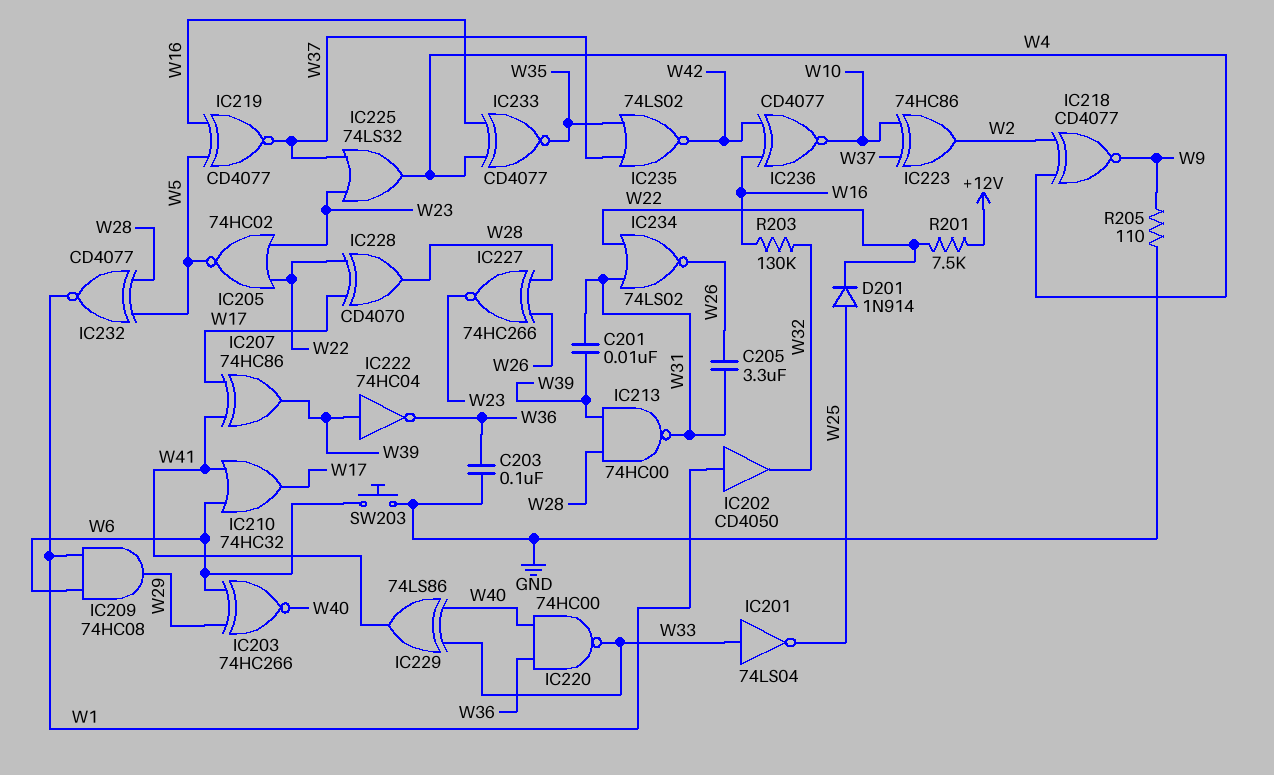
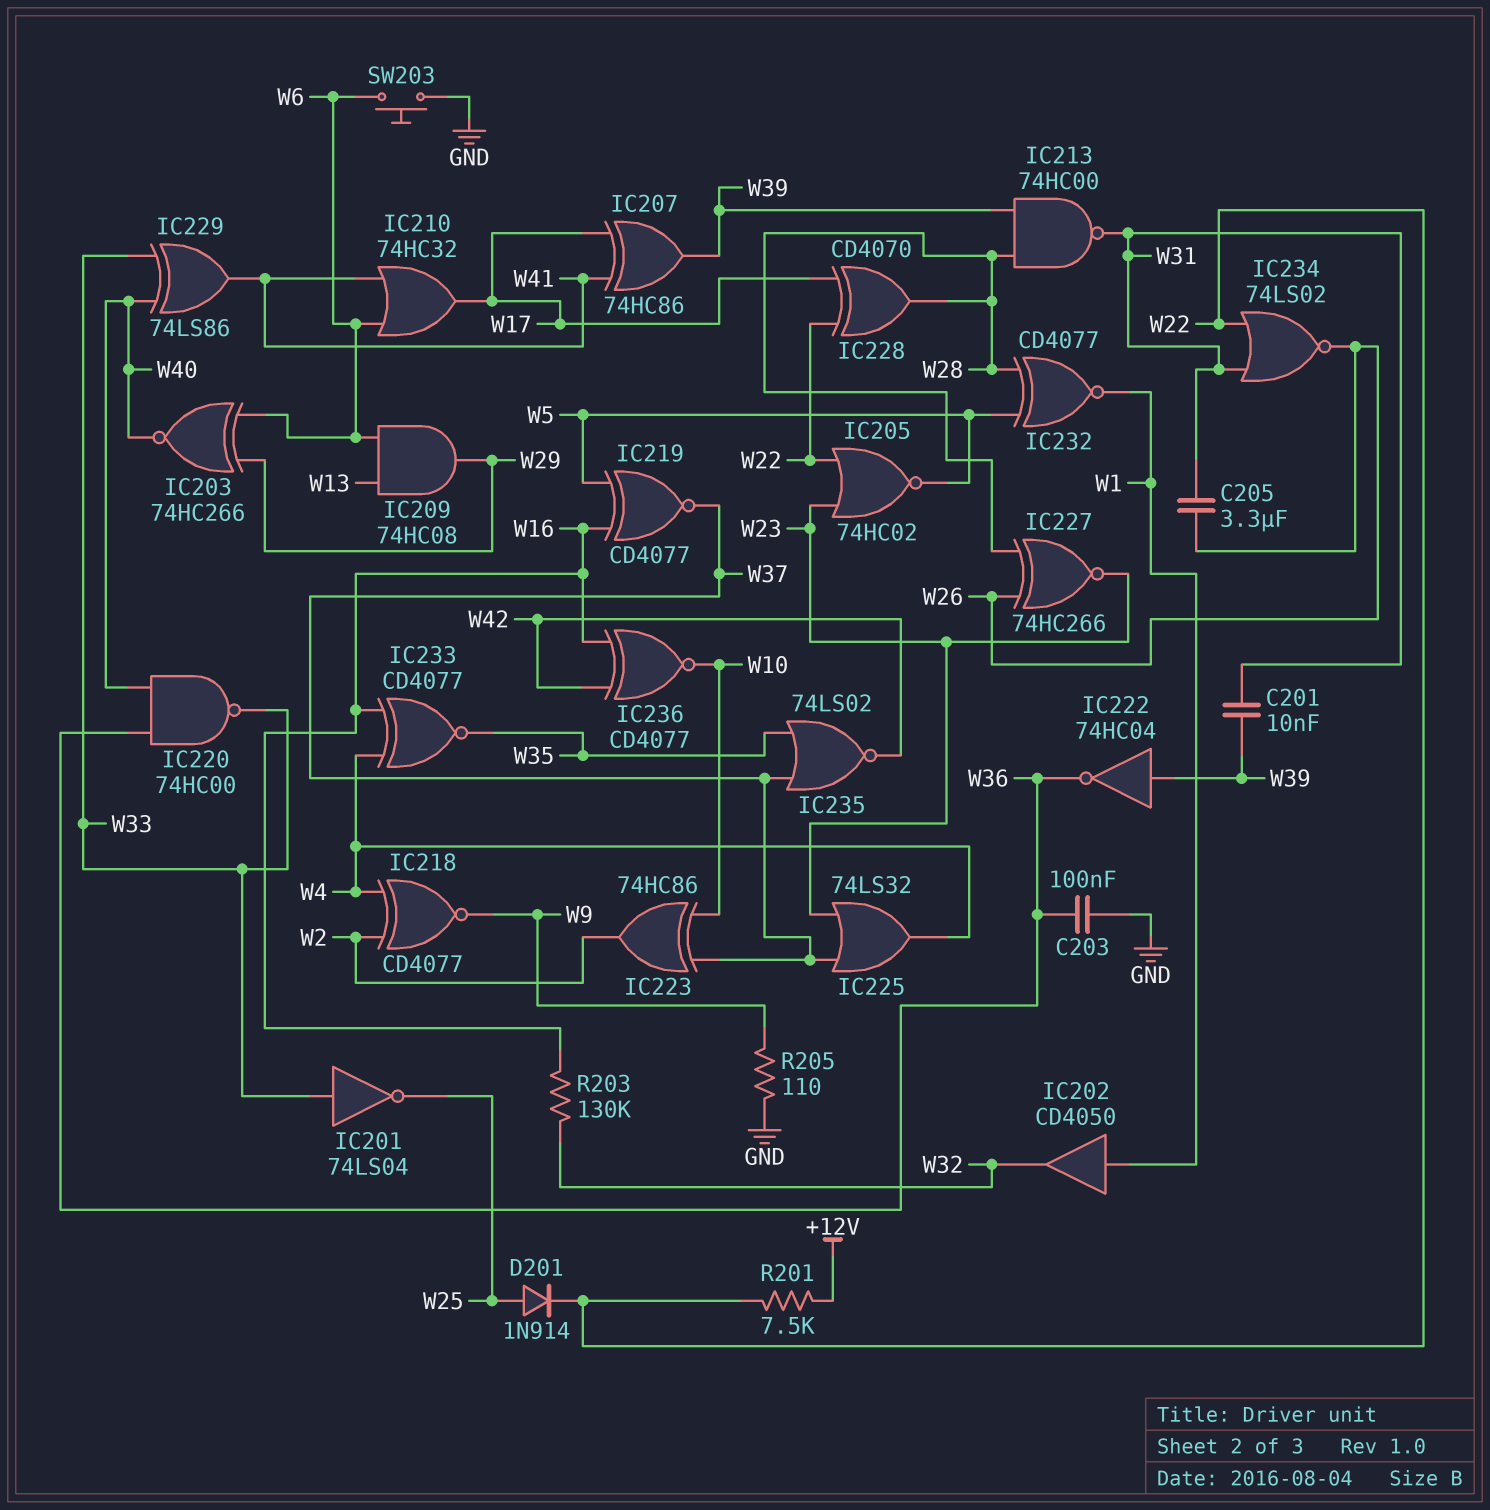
IC209: AND 74HC08 (in W1, in W6, out W29) -> AND 74HC08 (in W6, in W13, out W29)

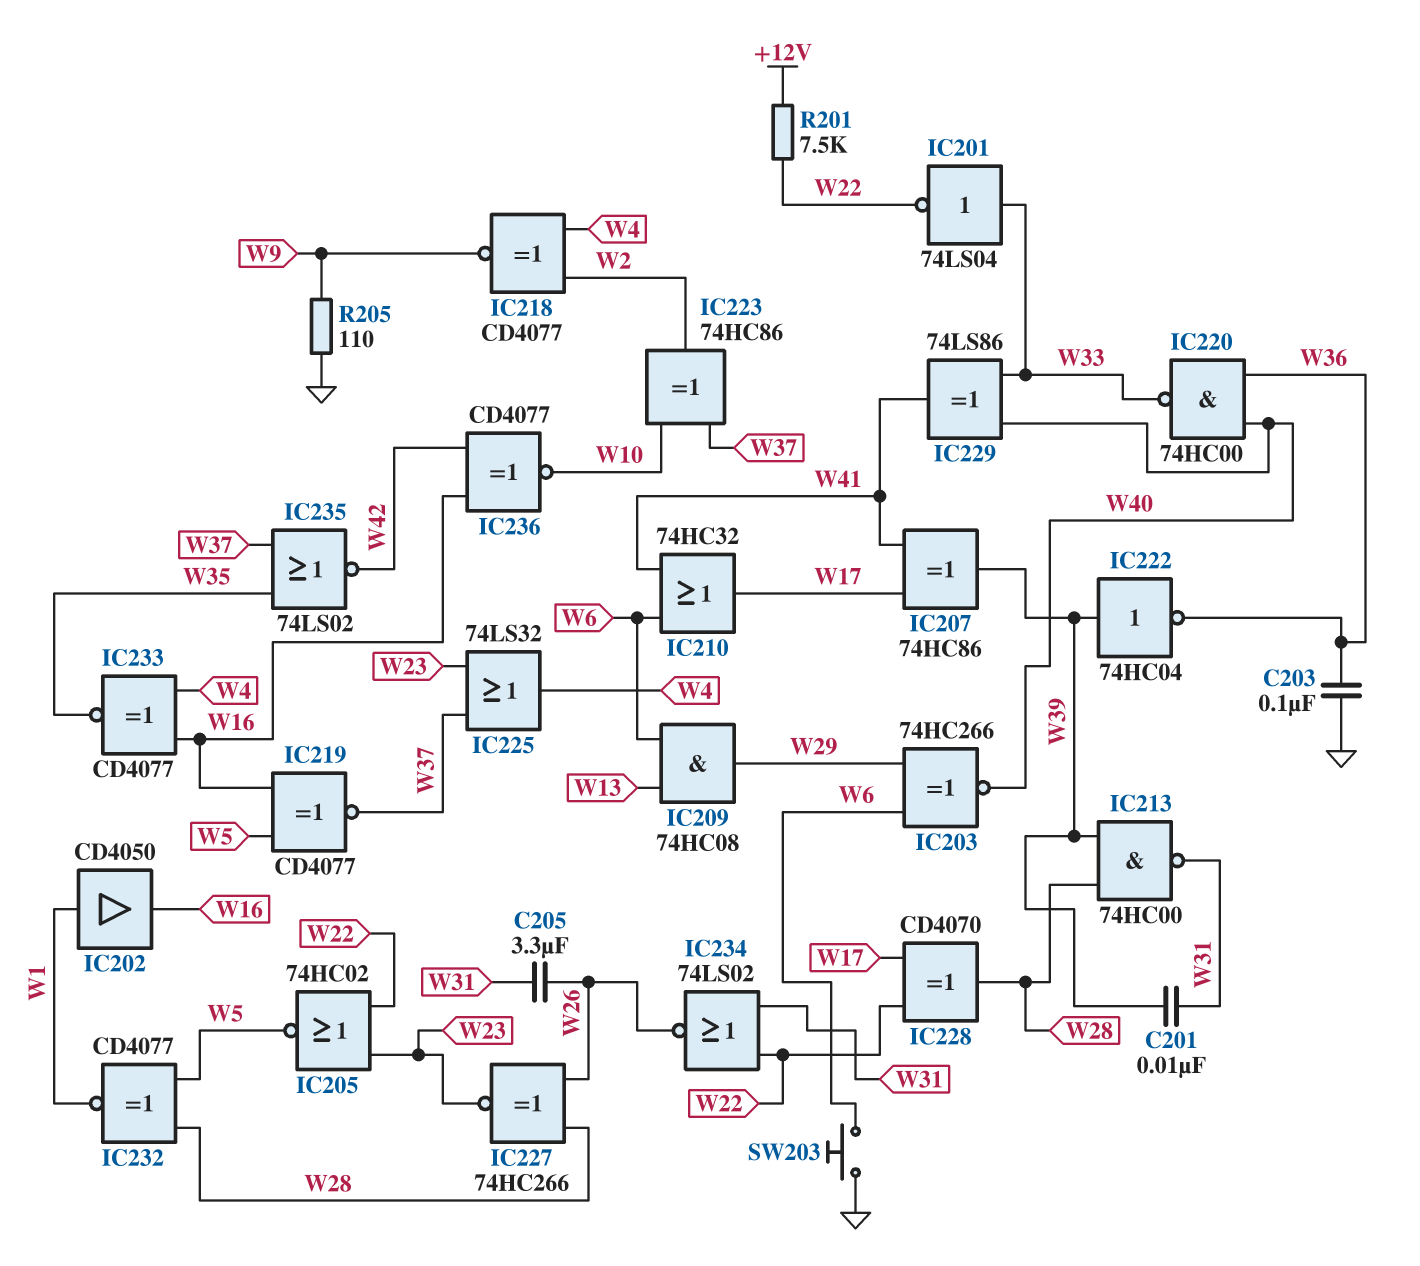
D201: diode 1N914 (A W25, K W22) -> none
IC201: NOT 74LS04 (in W33, out W25) -> NOT 74LS04 (in W33, out W22)
IC202: buffer CD4050 (in W1, out W32) -> buffer CD4050 (in W1, out W16)
R203: 130k (W16, W32) -> none

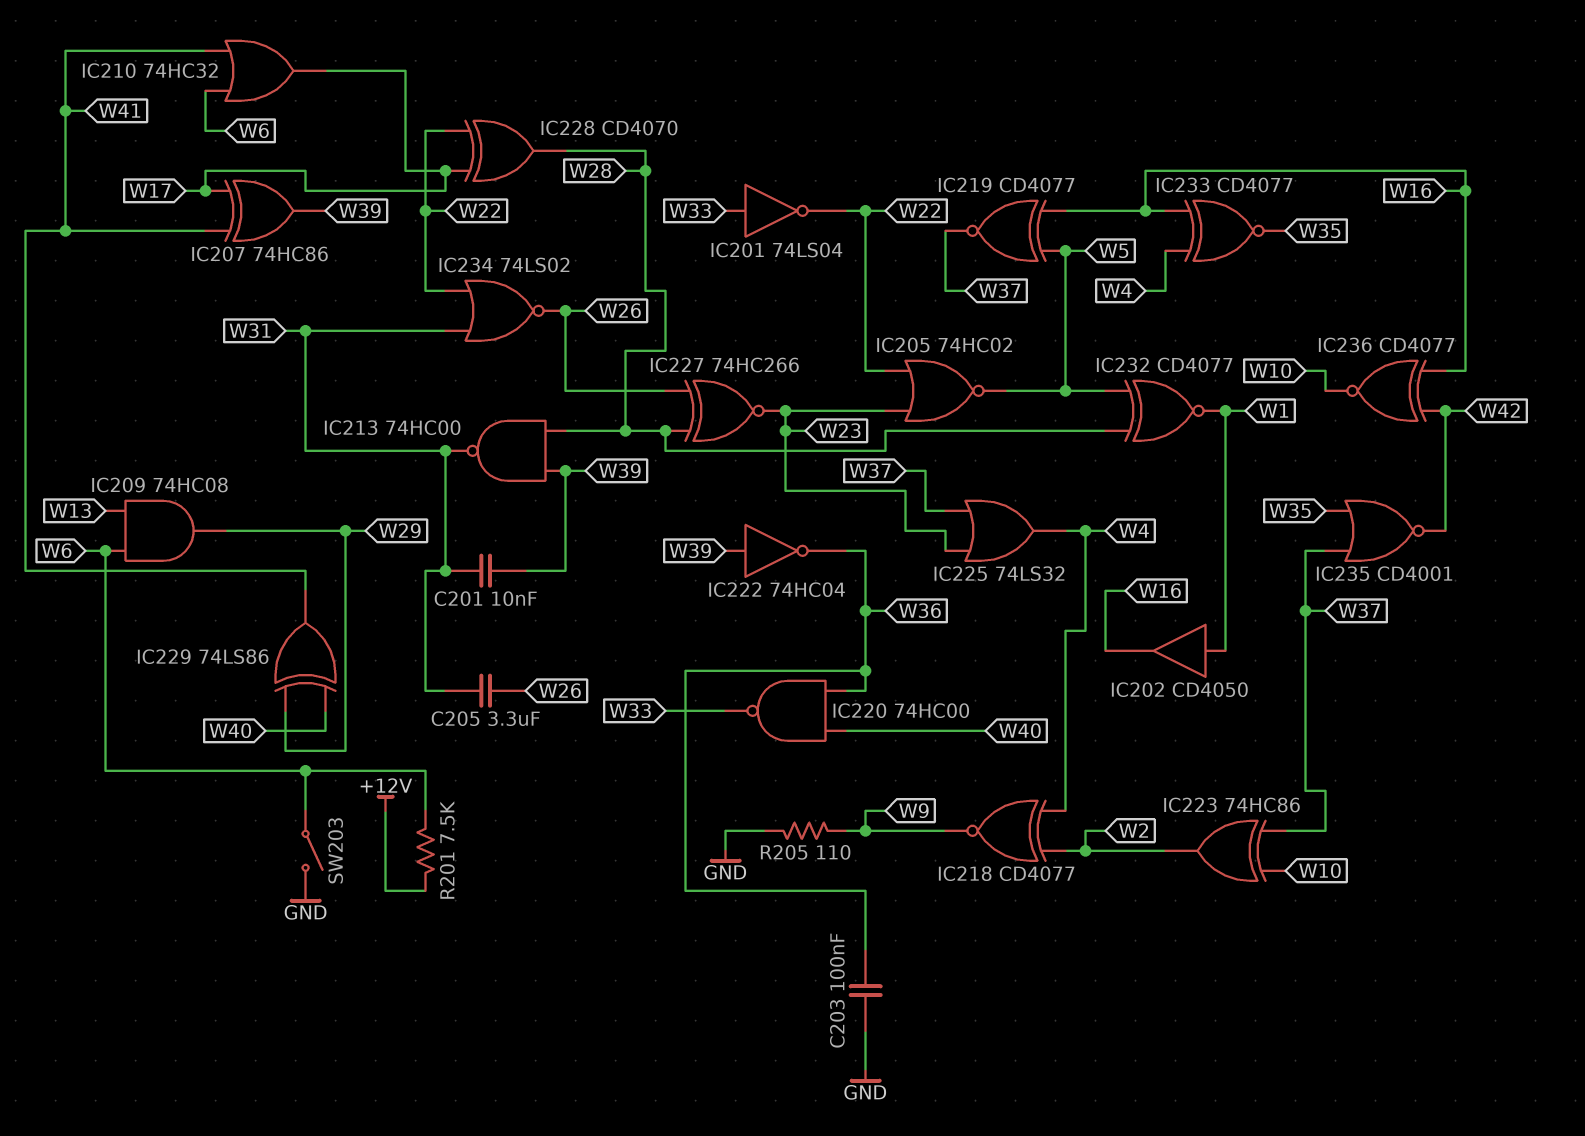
IC203: XNOR 74HC266 (in W6, in W29, out W40) -> none
IC229: XOR 74LS86 (in W33, in W40, out W41) -> XOR 74LS86 (in W29, in W40, out W41)
IC235: NOR 74LS02 (in W35, in W37, out W42) -> NOR CD4001 (in W35, in W37, out W42)
R201: 7.5k (+12V, W22) -> 7.5k (+12V, W6)
SW203: button (GND, W6) -> switch (GND, W6)

